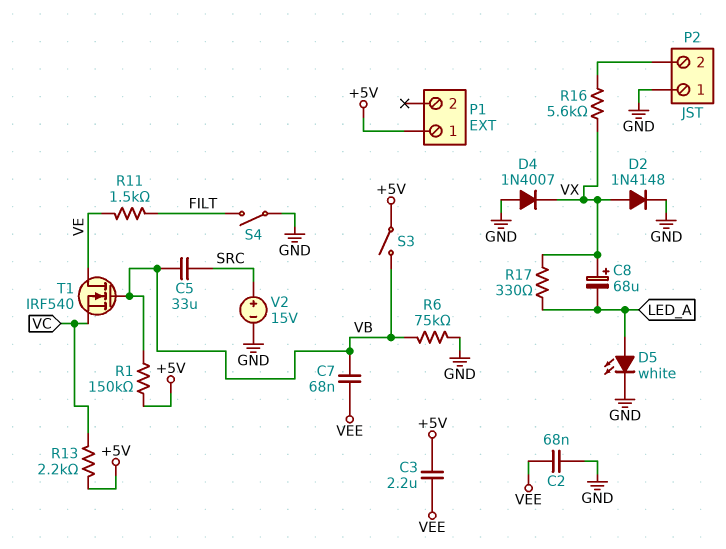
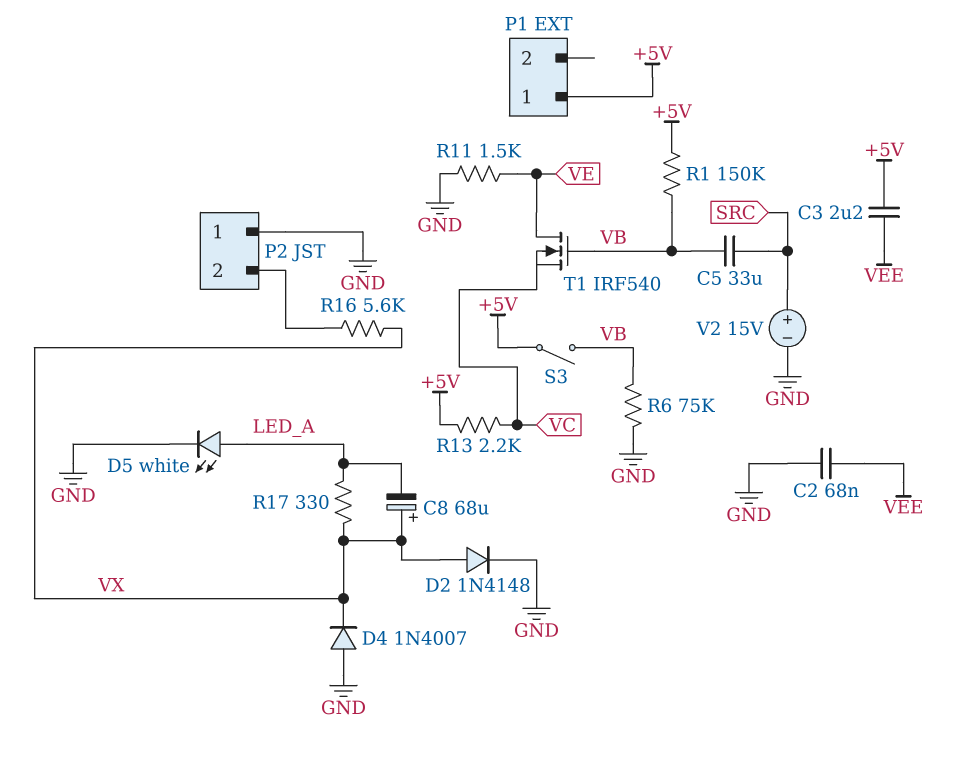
C7: 68nF (VB, VEE) -> none
R11: 1.5k (FILT, VE) -> 1.5k (GND, VE)
S4: switch (FILT, GND) -> none

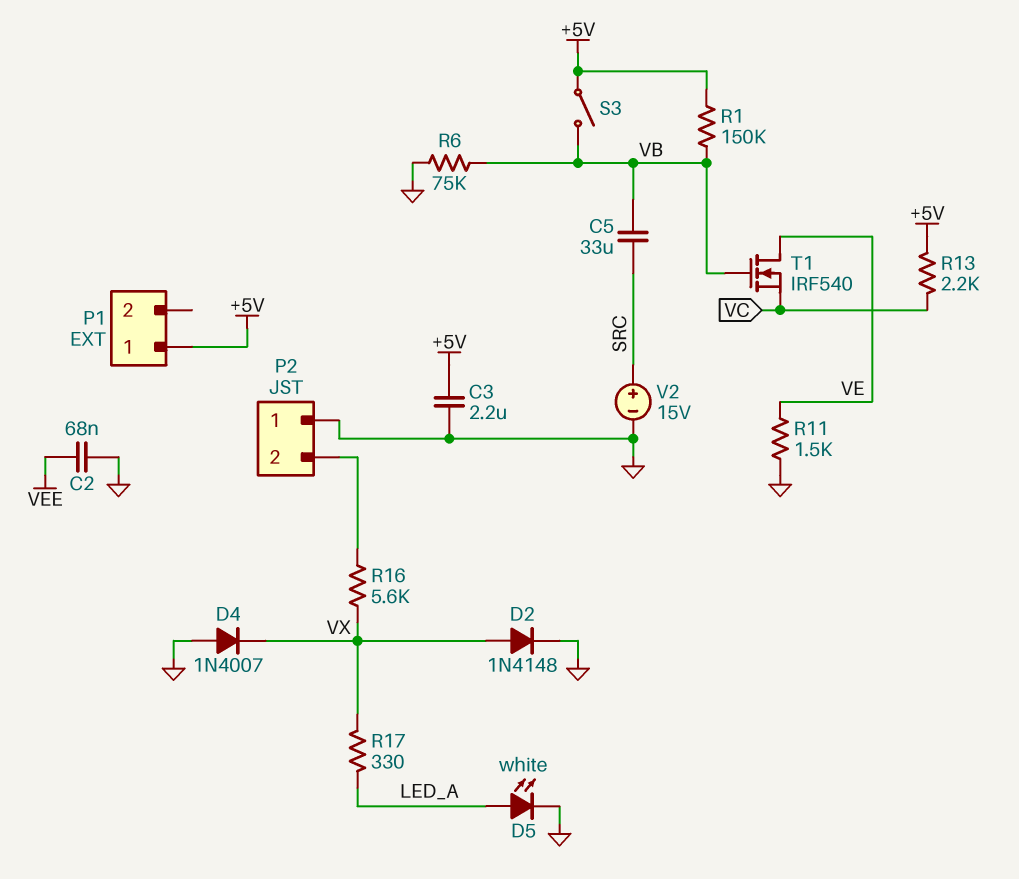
C3: 2.2uF (+5V, VEE) -> 2.2uF (+5V, GND)
C8: 68uF (plus VX, minus LED_A) -> none

